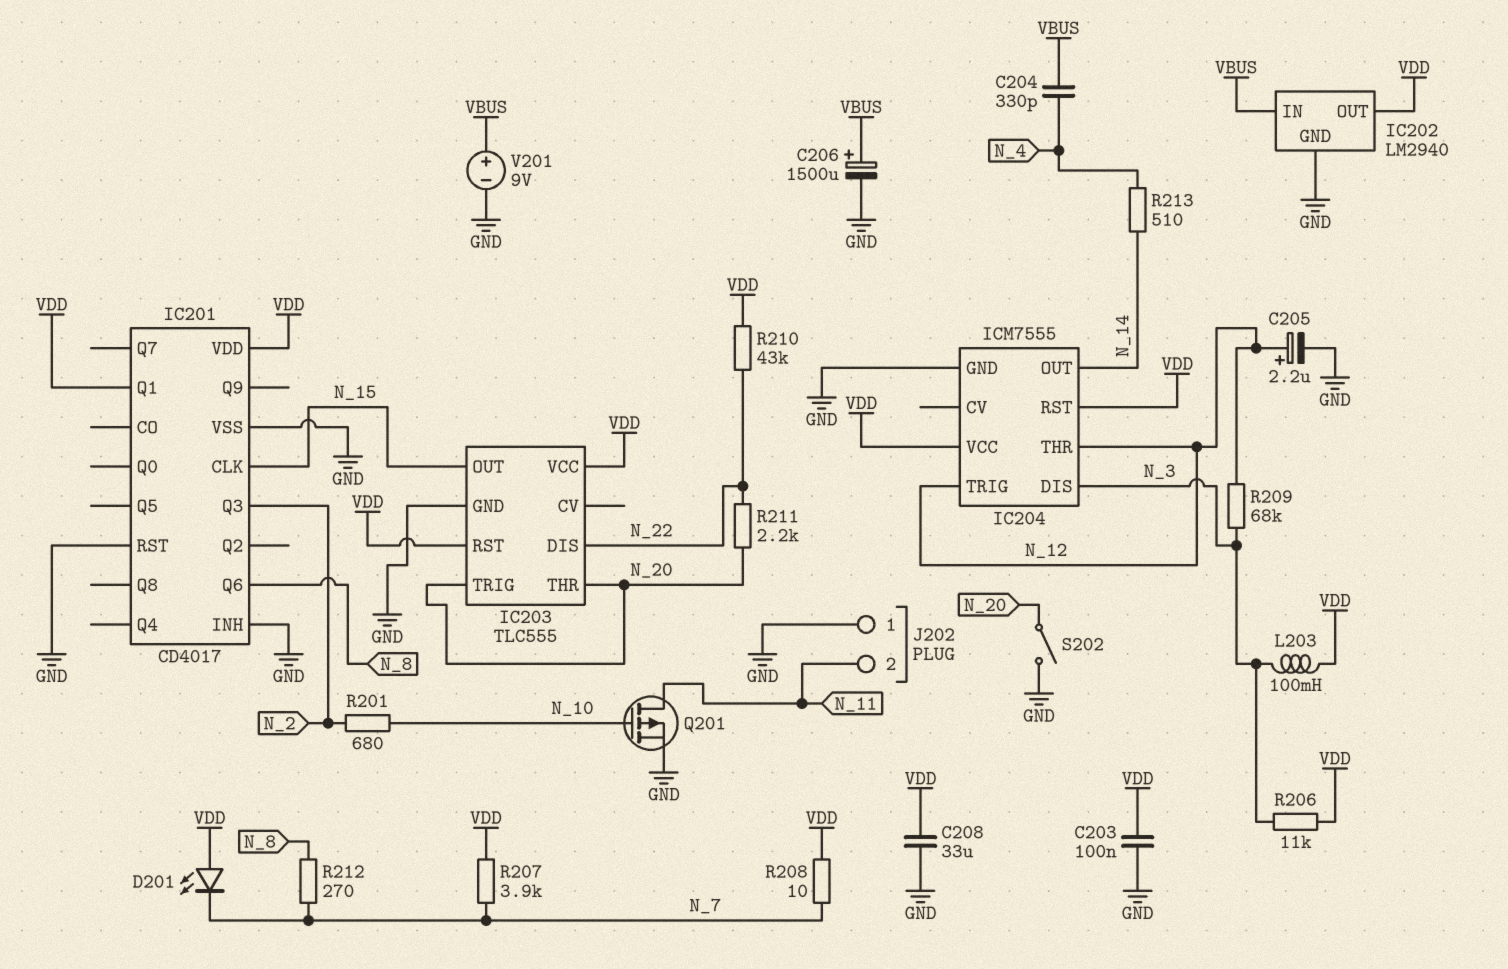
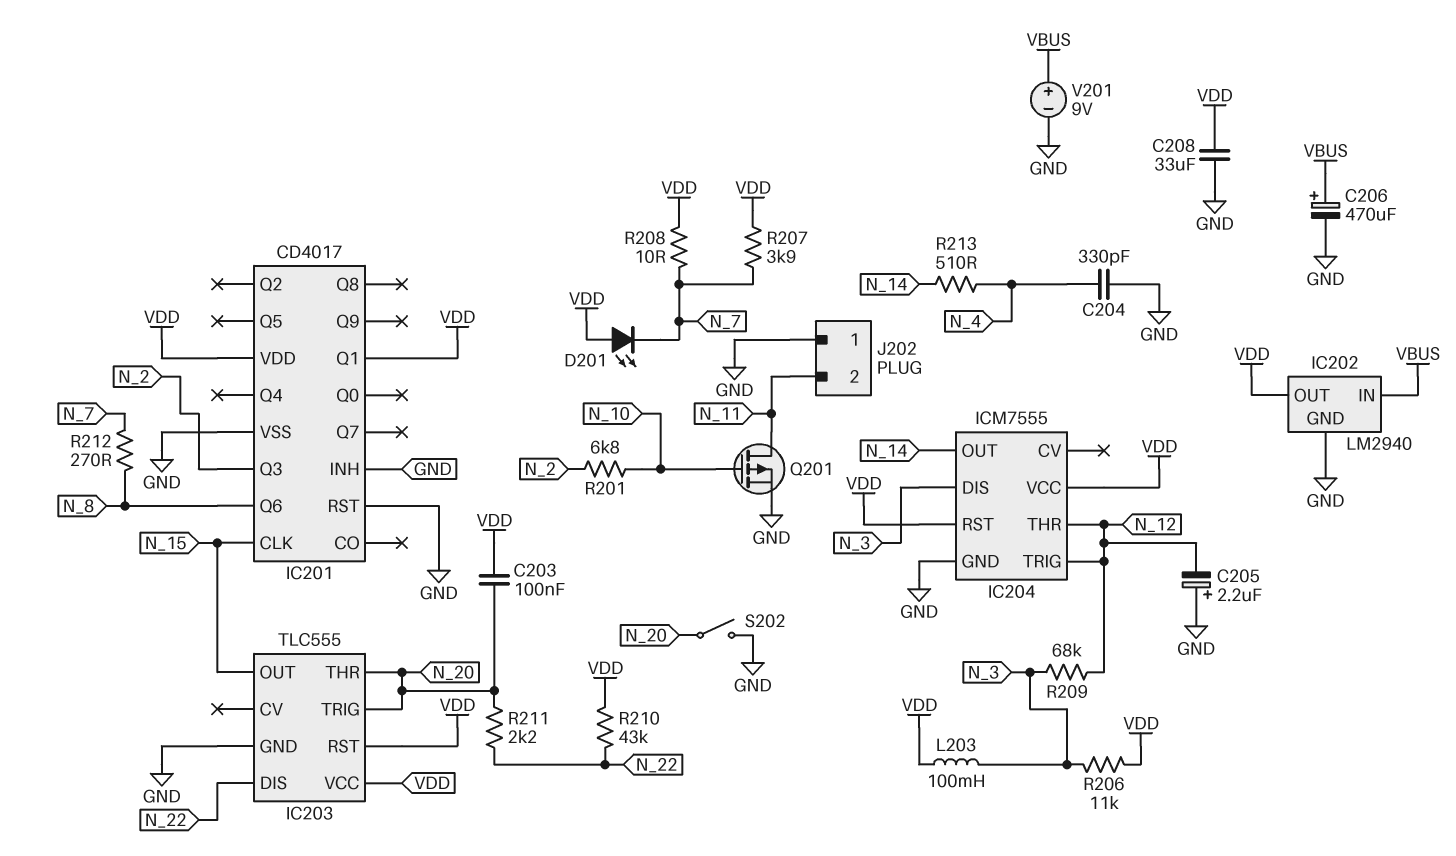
C203: 100nF (GND, VDD) -> 100nF (N_20, VDD)
C204: 330pF (N_4, VBUS) -> 330pF (GND, N_4)
C205: 2.2uF (plus N_12, minus GND) -> 2.2uF (plus GND, minus N_12)
C206: 1500uF (plus VBUS, minus GND) -> 470uF (plus VBUS, minus GND)
R201: 680 (N_2, N_10) -> 6.8k (N_2, N_10)

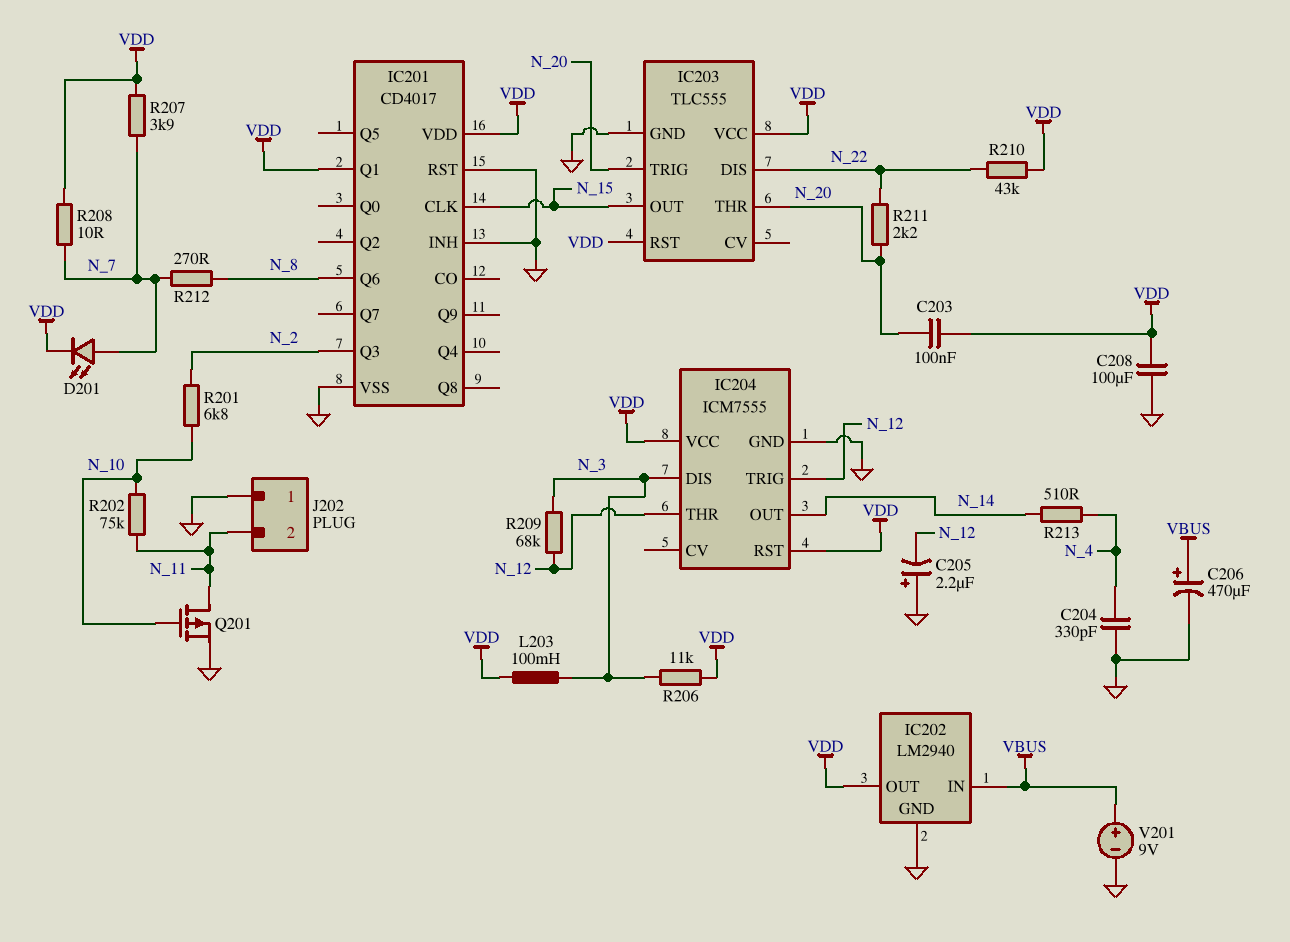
C208: 33uF (GND, VDD) -> 100uF (GND, VDD)
D201: LED (A VDD, K N_7) -> LED (A N_7, K VDD)
R202: none -> 75k (N_10, N_11)
S202: switch (GND, N_20) -> none

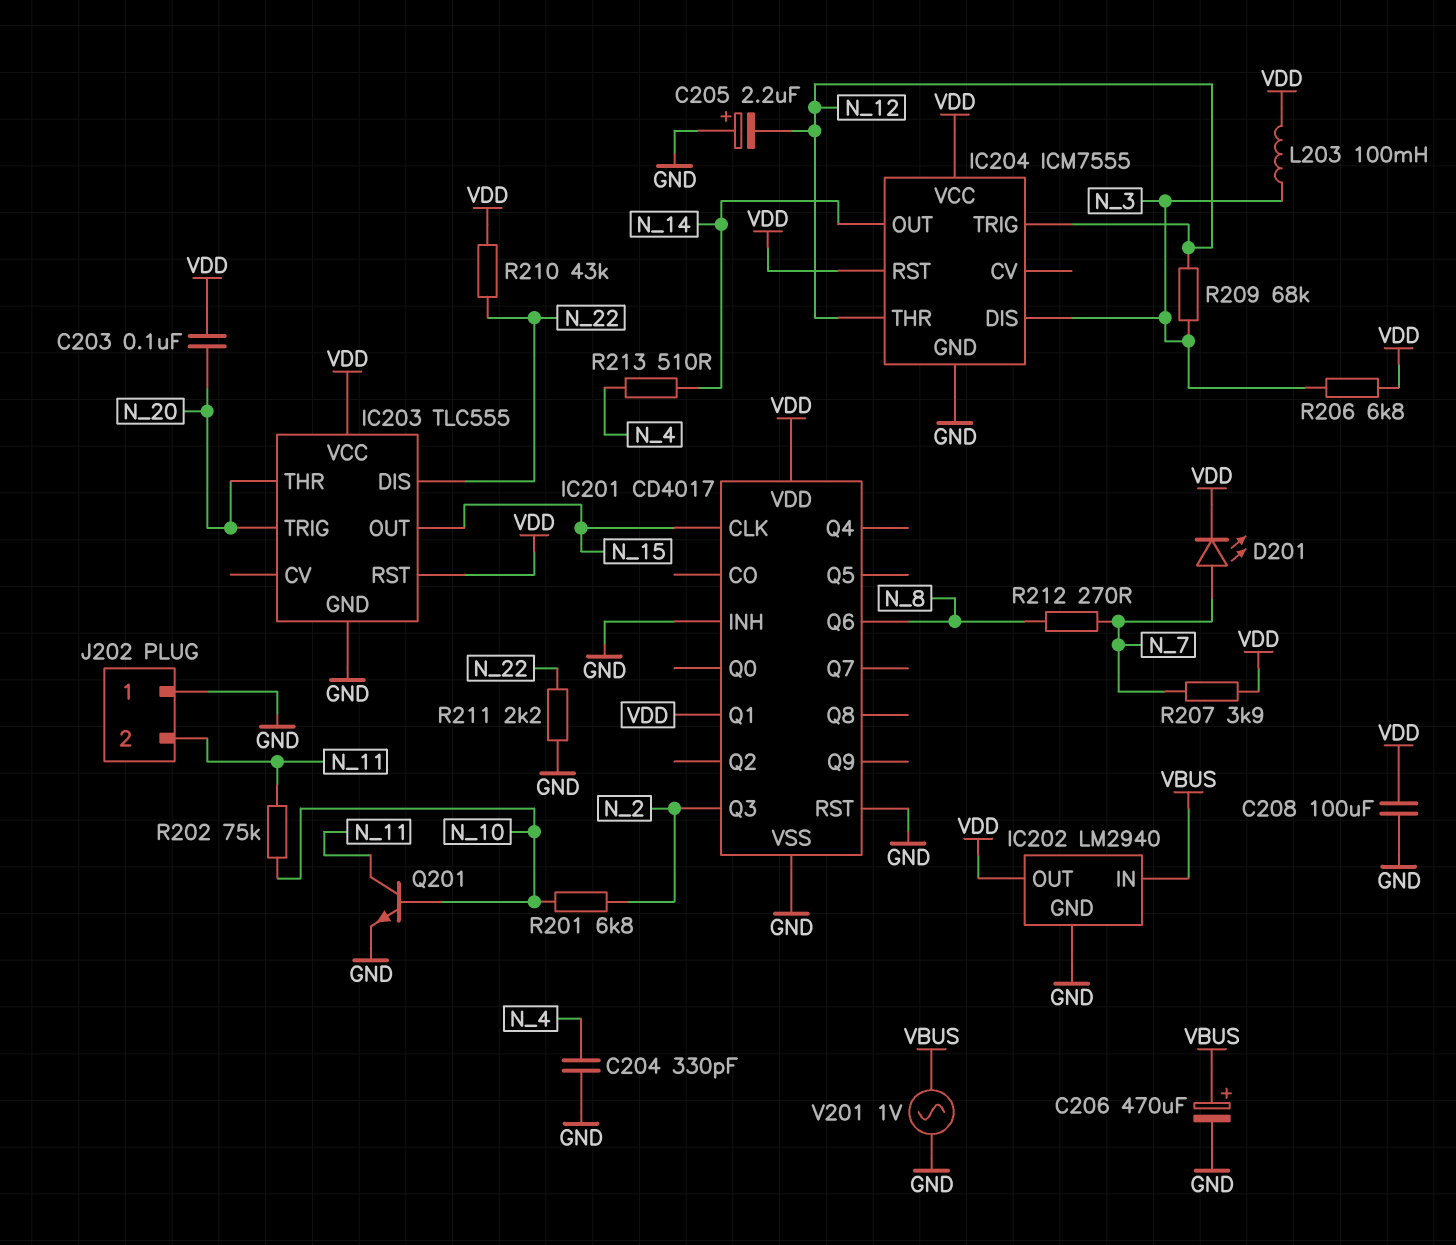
Q201: PMOS (G N_10, D N_11, S GND) -> NPN (B N_10, C N_11, E GND)
R206: 11k (N_3, VDD) -> 6.8k (N_3, VDD)
R208: 10 (N_7, VDD) -> none
R211: 2.2k (N_20, N_22) -> 2.2k (GND, N_22)
V201: 9V (plus VBUS, minus GND) -> AC 1V (GND, VBUS)

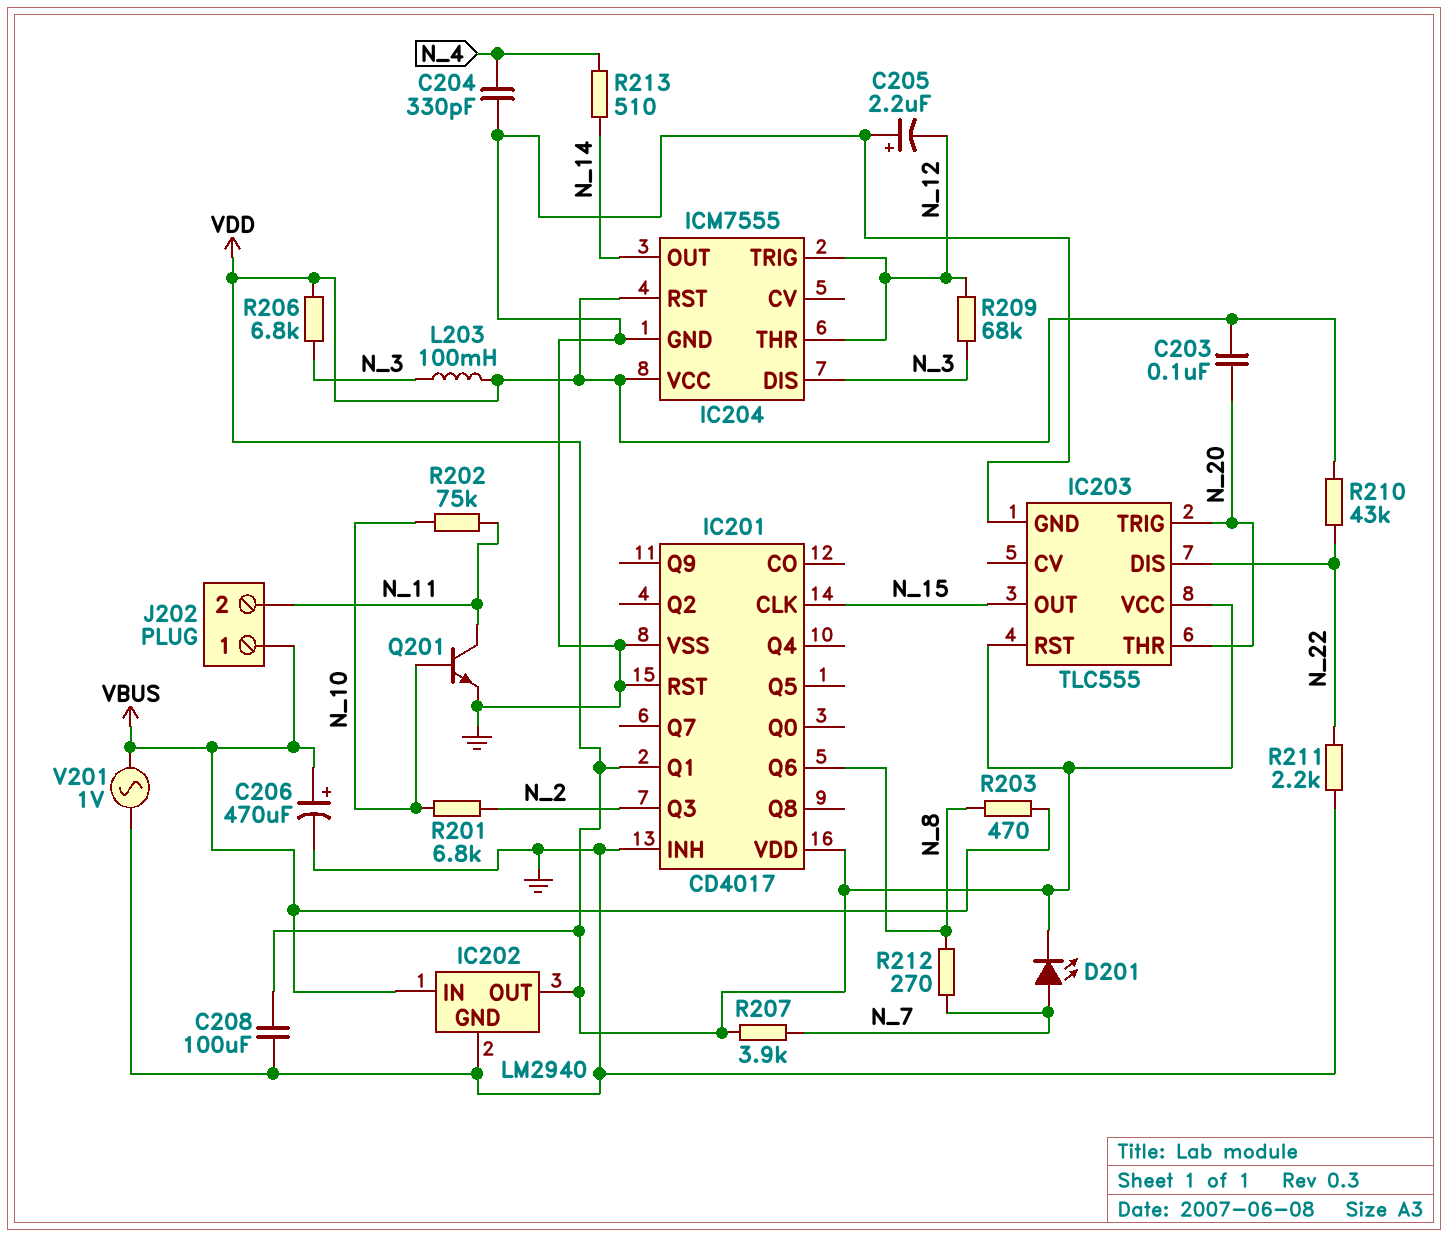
J202 pin 1: GND -> VBUS
R203: none -> 470 (N_8, VBUS)

